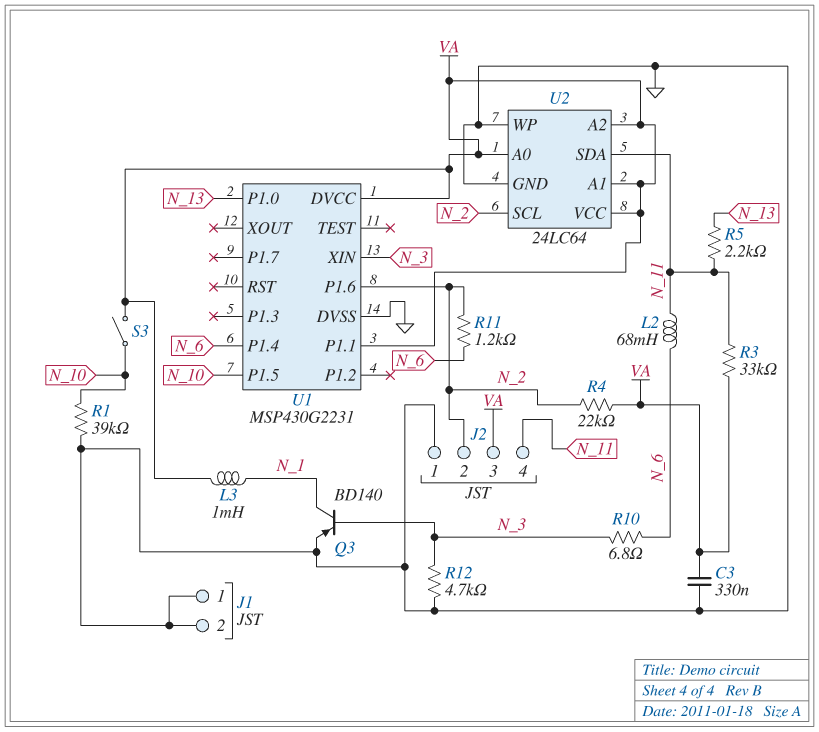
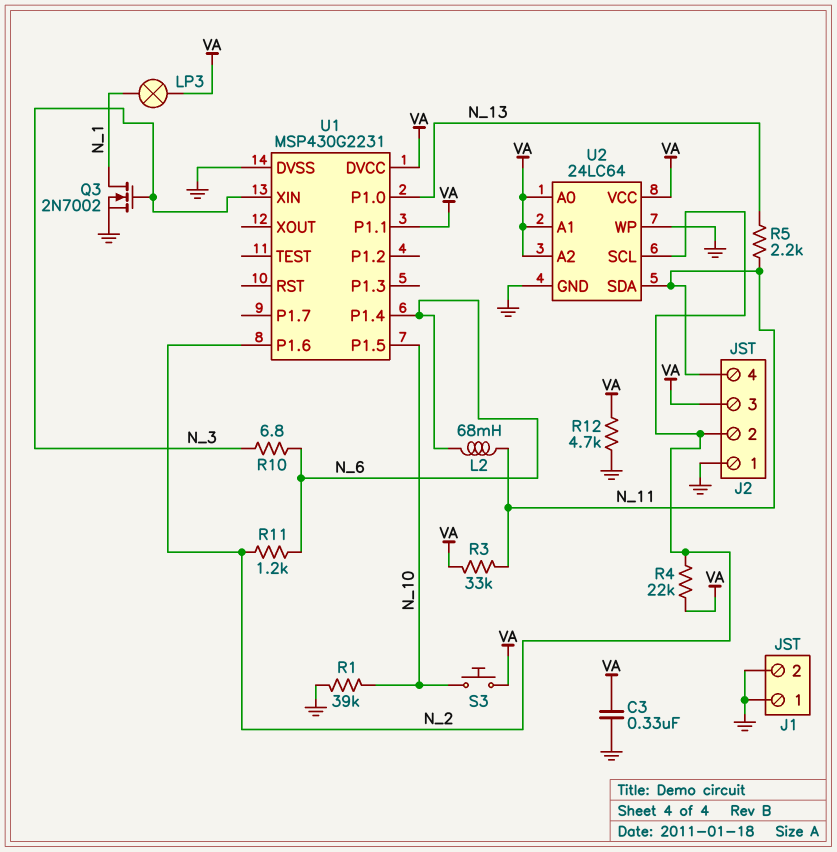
L3: 1mH (N_1, VA) -> none
LP3: none -> lamp (N_1, VA)
Q3: PNP BD140 (B N_3, C N_1, E GND) -> NMOS 2N7002 (G N_3, D N_1, S GND)
R12: 4.7k (GND, N_3) -> 4.7k (GND, VA)
S3: switch (N_10, VA) -> button (N_10, VA)

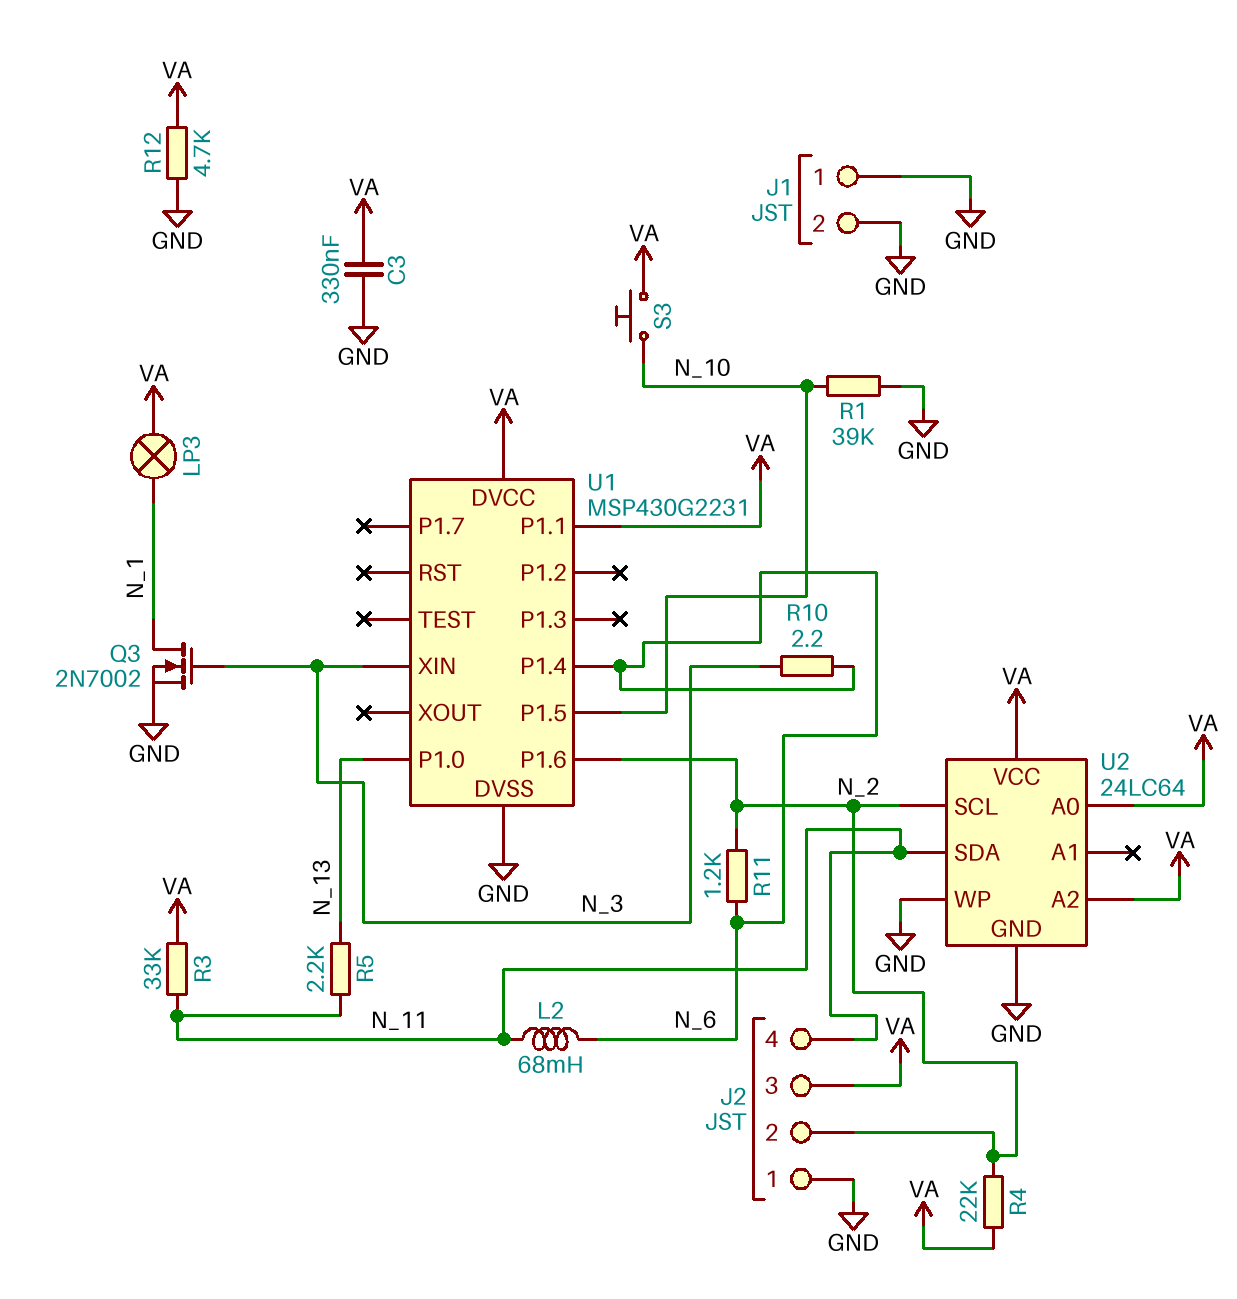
R10: 6.8 (N_3, N_6) -> 2.2 (N_3, N_6)
U2 pin A1: VA -> none

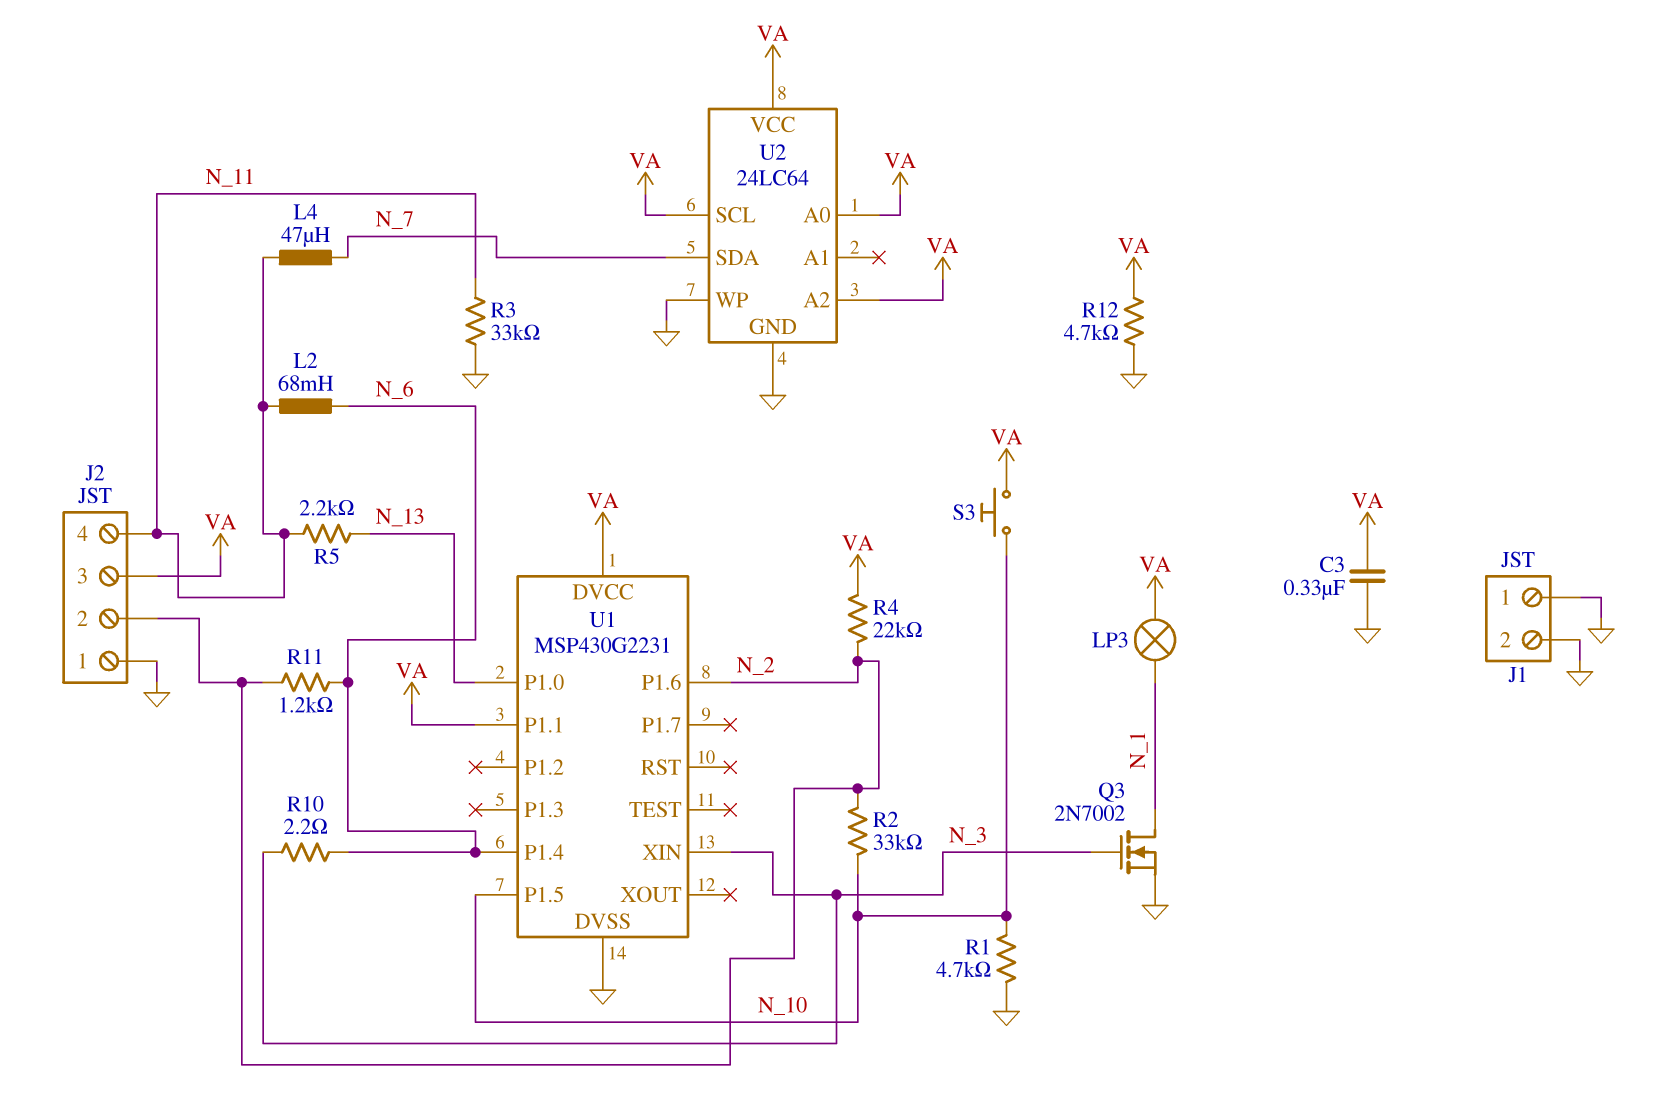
L4: none -> 47uH (N_7, N_11)
R1: 39k (GND, N_10) -> 4.7k (GND, N_10)
R2: none -> 33k (N_2, N_10)
R3: 33k (N_11, VA) -> 33k (GND, N_11)
U2 pin SCL: N_2 -> VA
U2 pin SDA: N_11 -> N_7

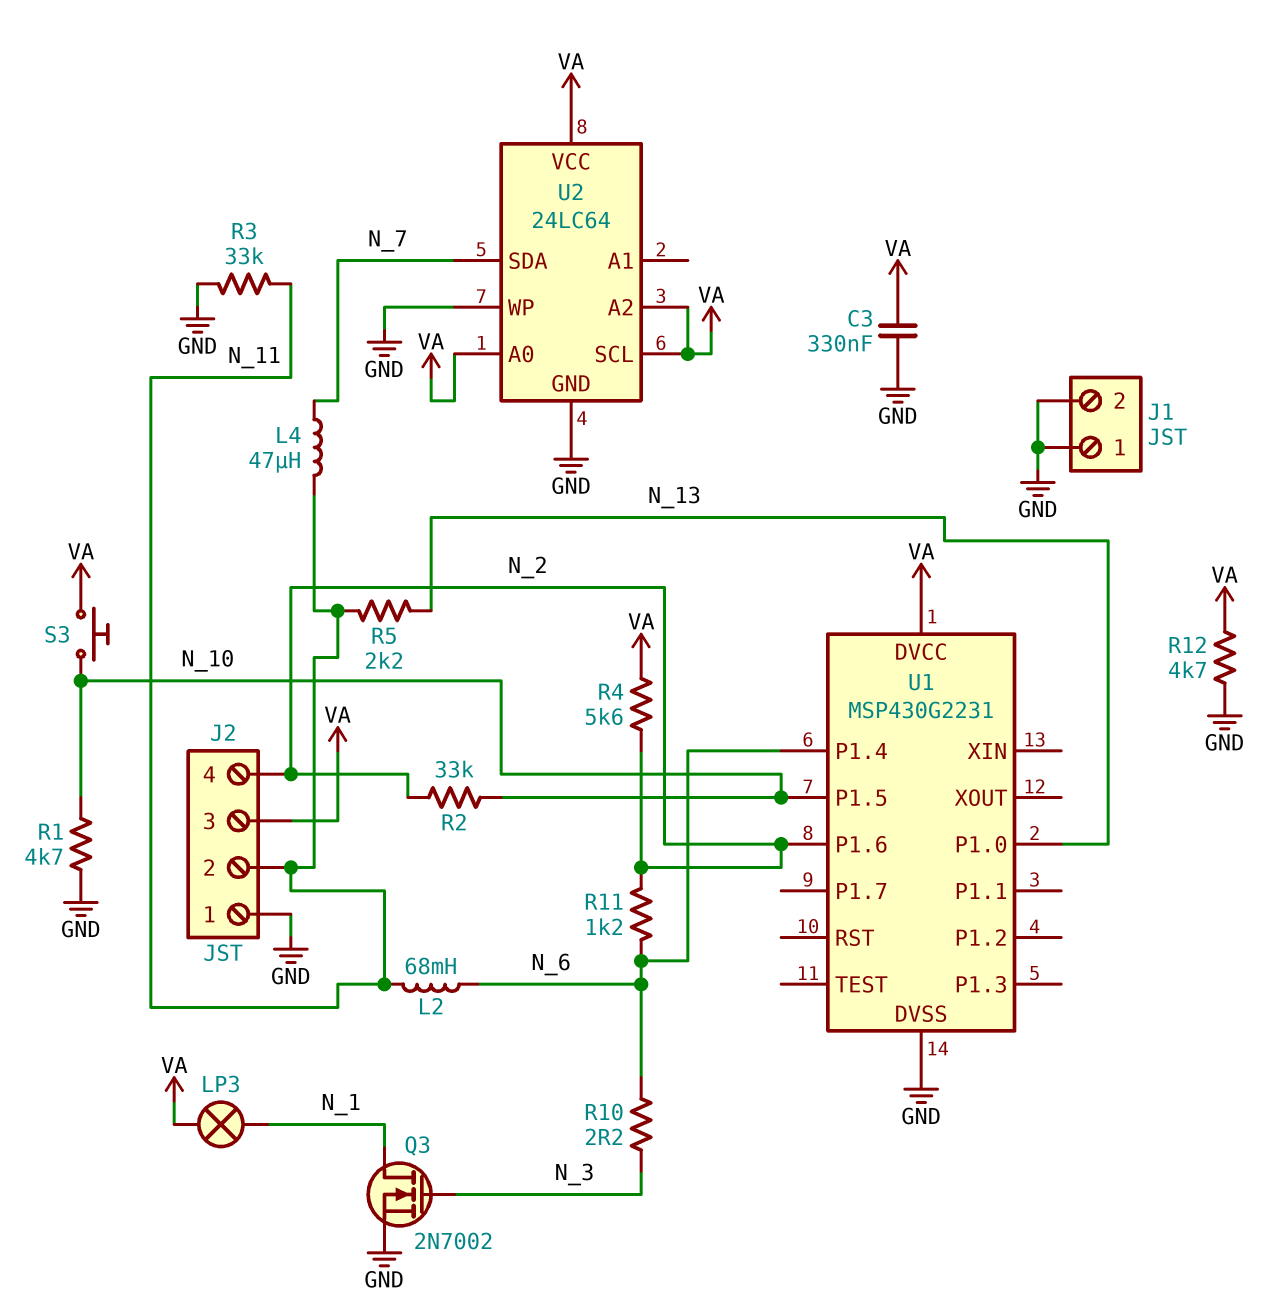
J2 pin 2: N_2 -> N_11
J2 pin 4: N_11 -> N_2
R4: 22k (N_2, VA) -> 5.6k (N_2, VA)
U1 pin P1.1: VA -> none
U1 pin XIN: N_3 -> none

